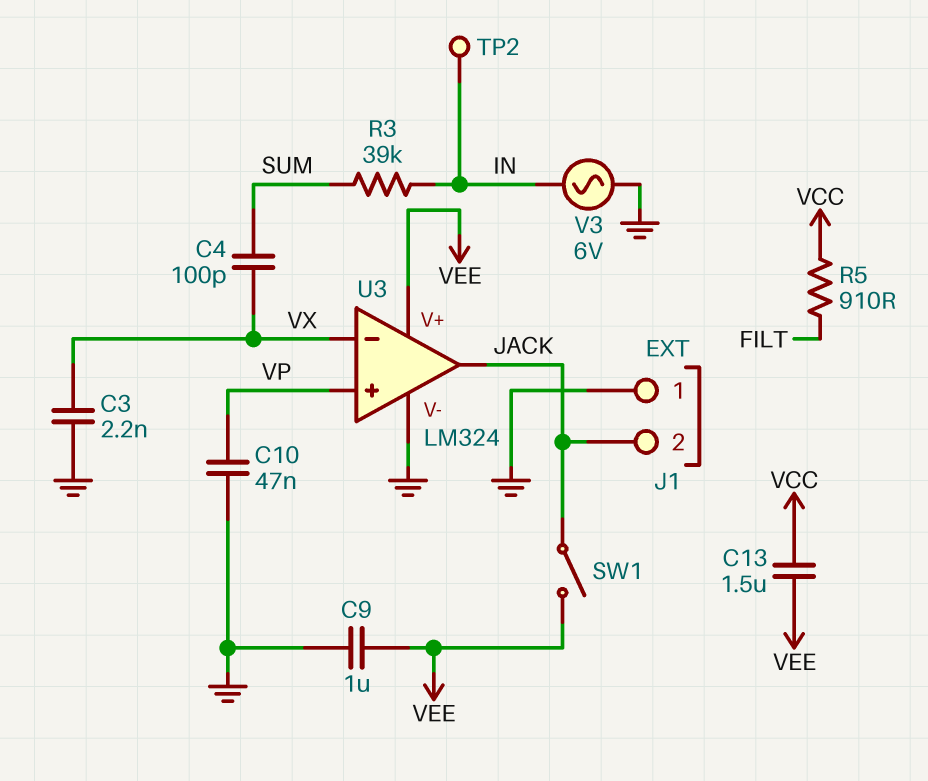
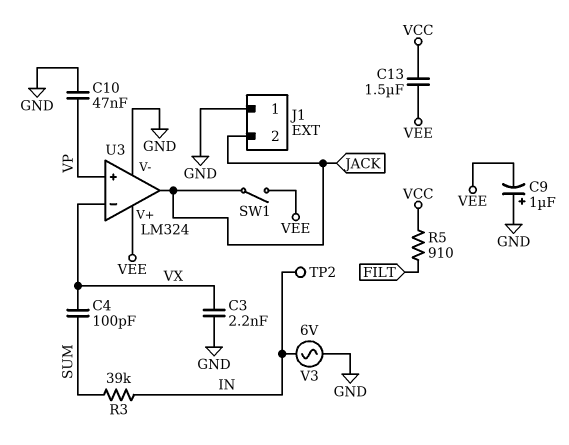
C9: 1uF (GND, VEE) -> 1uF (plus GND, minus VEE)

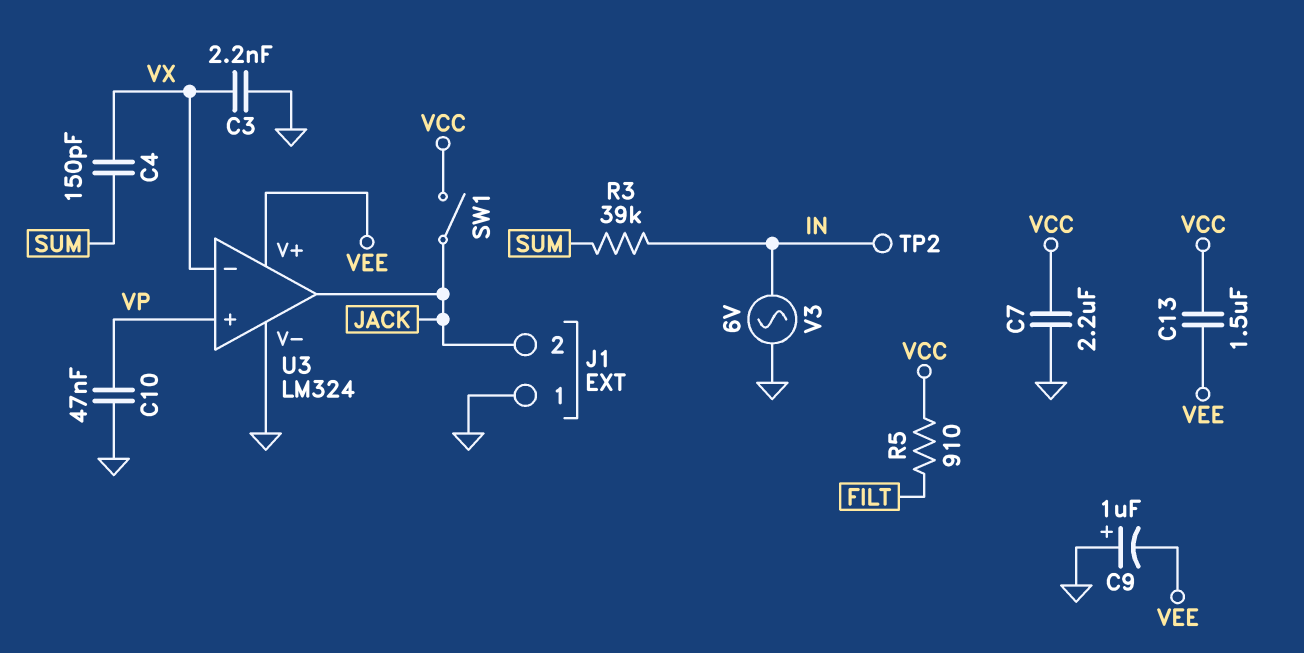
C4: 100pF (SUM, VX) -> 150pF (SUM, VX)
C7: none -> 2.2uF (GND, VCC)
SW1: switch (JACK, VEE) -> switch (JACK, VCC)

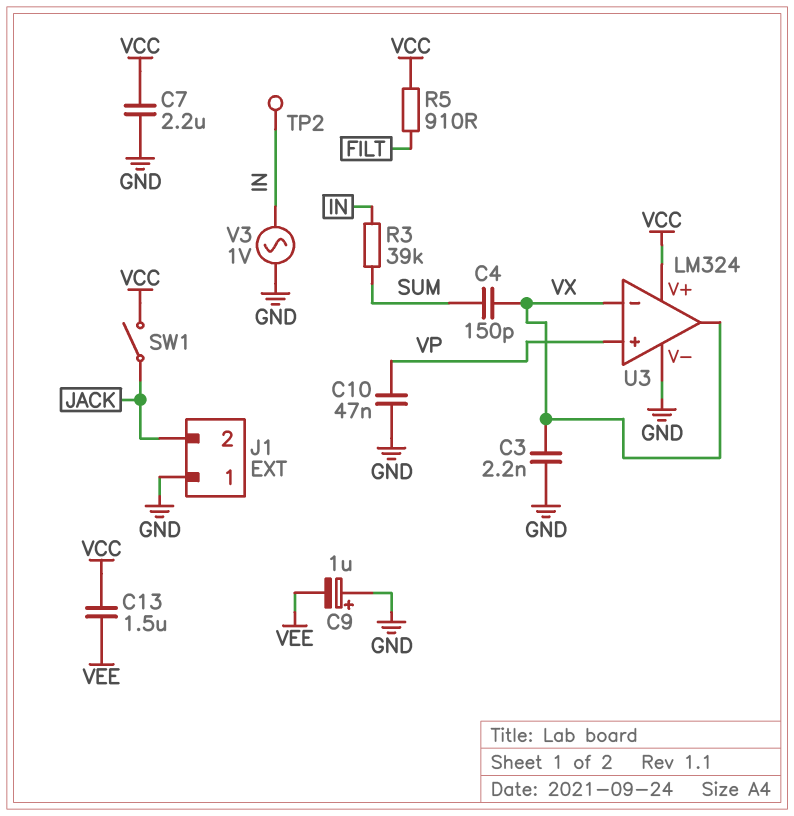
U3 pin V+: VEE -> VCC
U3 pin out: JACK -> VX
V3: AC 6V (GND, IN) -> AC 1V (GND, IN)

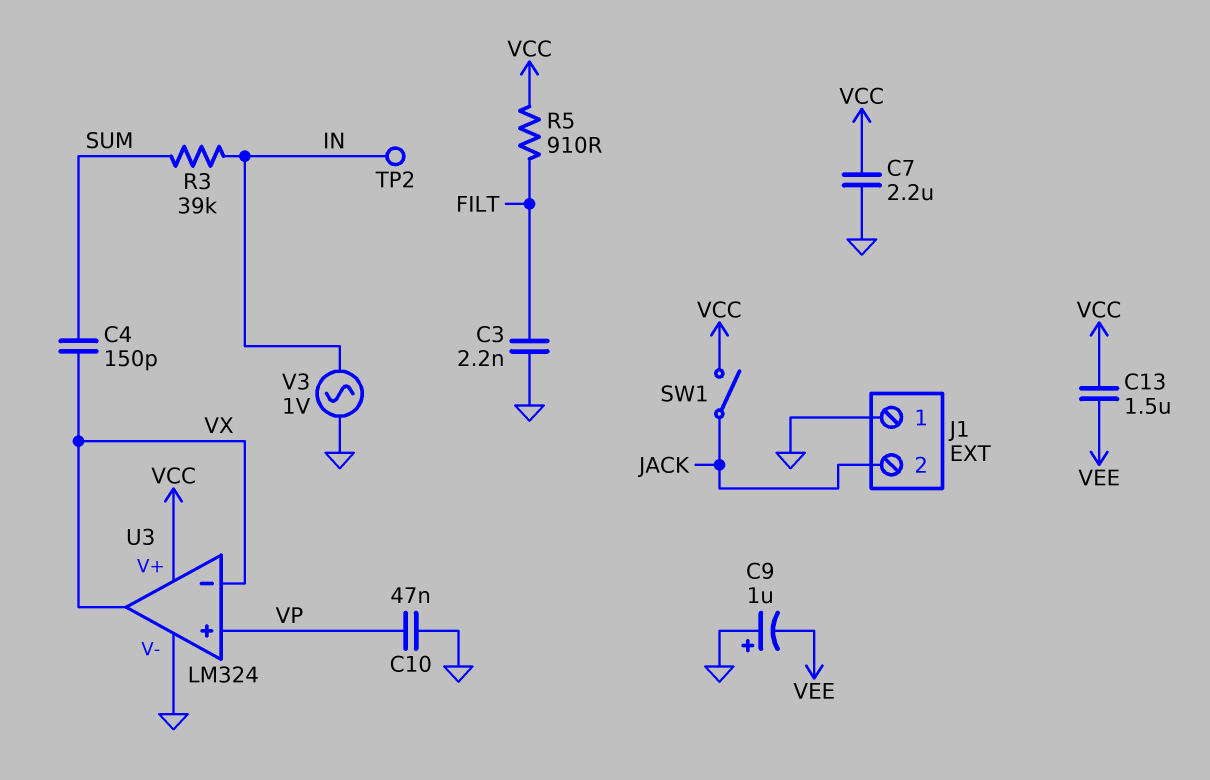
C3: 2.2nF (GND, VX) -> 2.2nF (FILT, GND)

